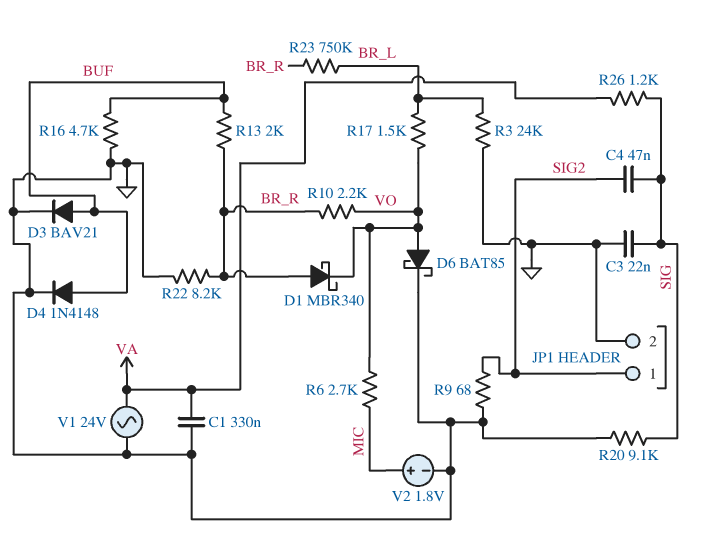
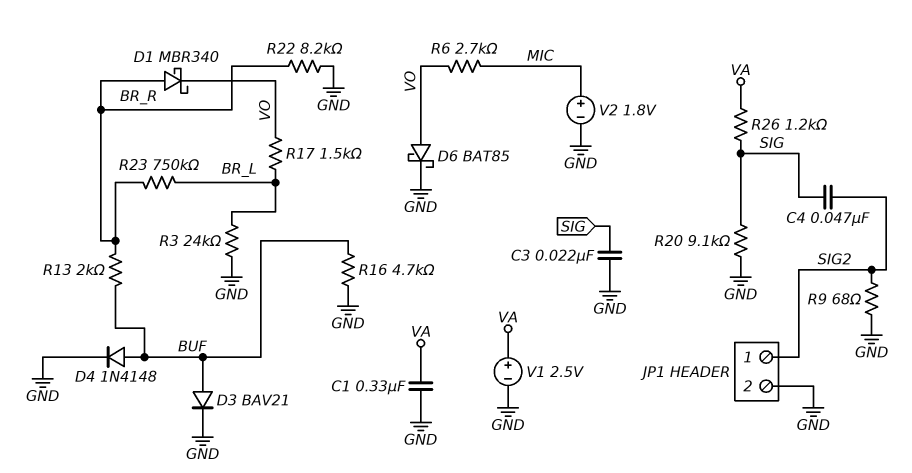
R10: 2.2k (BR_R, VO) -> none
V1: AC 24V (GND, VA) -> 2.5V (plus VA, minus GND)

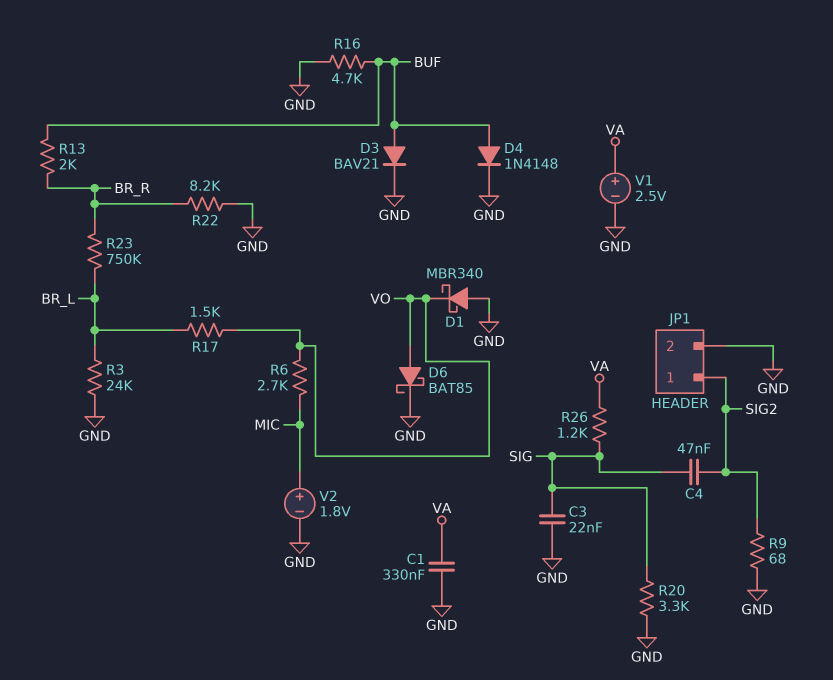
D1: schottky MBR340 (A BR_R, K VO) -> schottky MBR340 (A GND, K VO)
R20: 9.1k (GND, SIG) -> 3.3k (GND, SIG)

